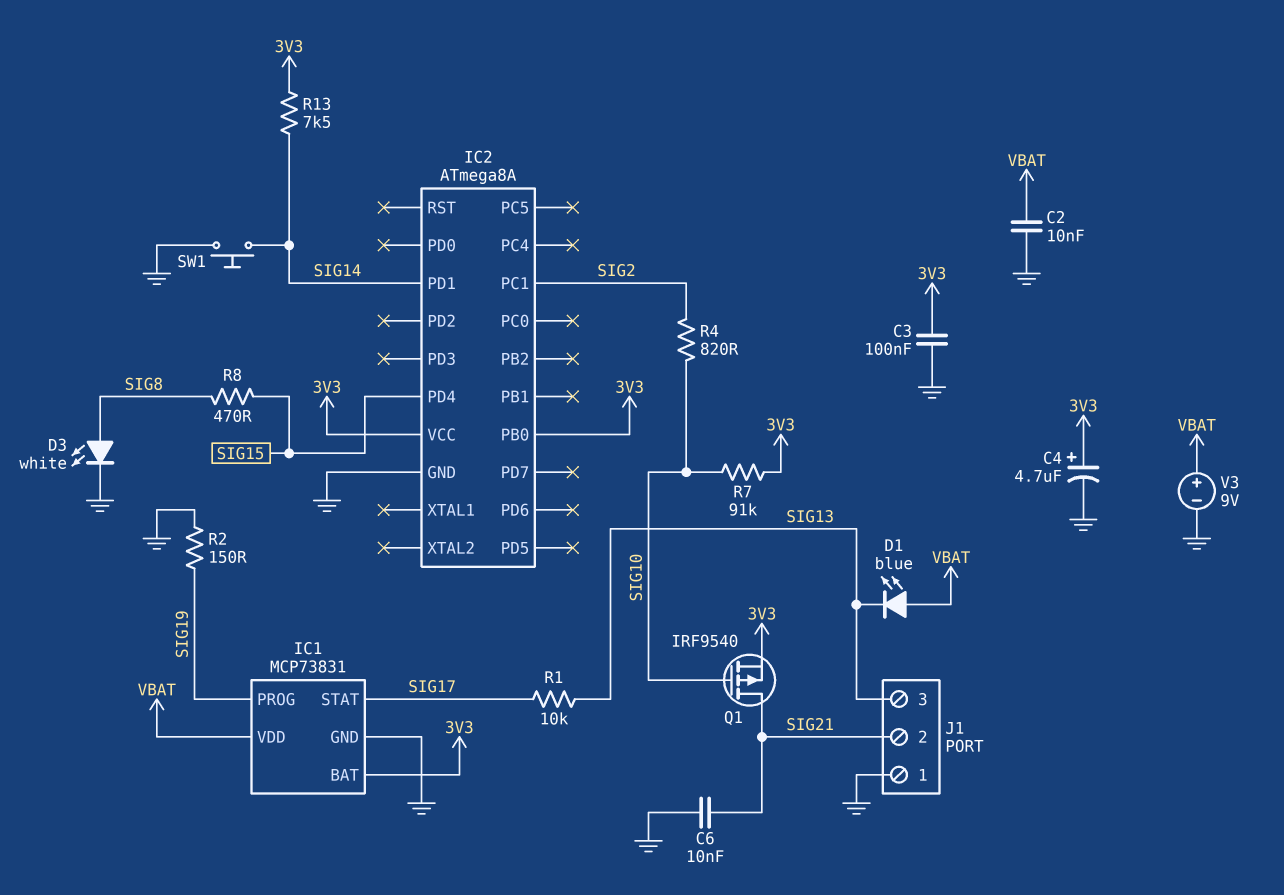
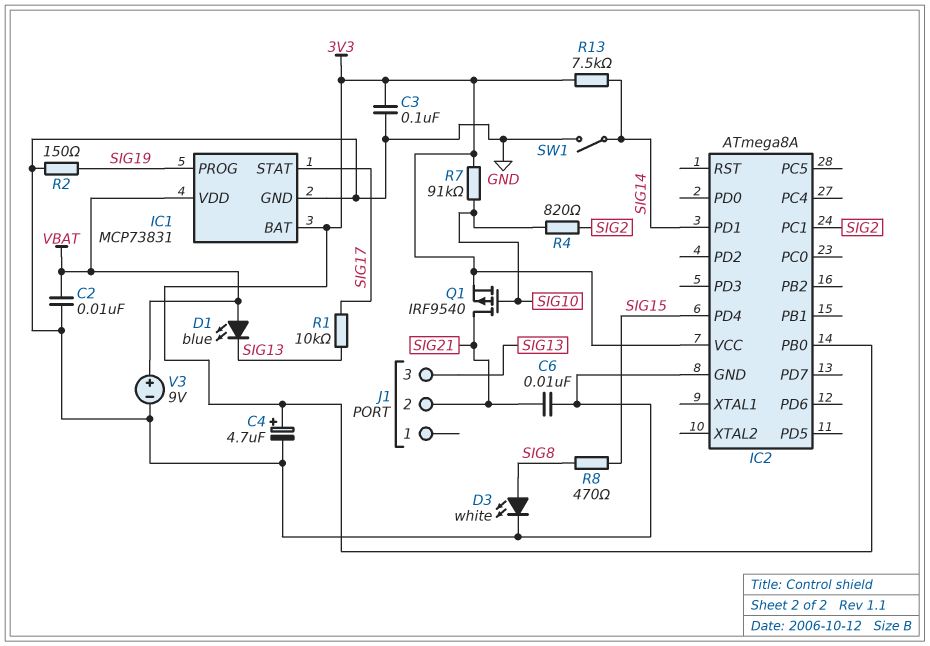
J1 pin 1: GND -> none
SW1: button (GND, SIG14) -> switch (GND, SIG14)

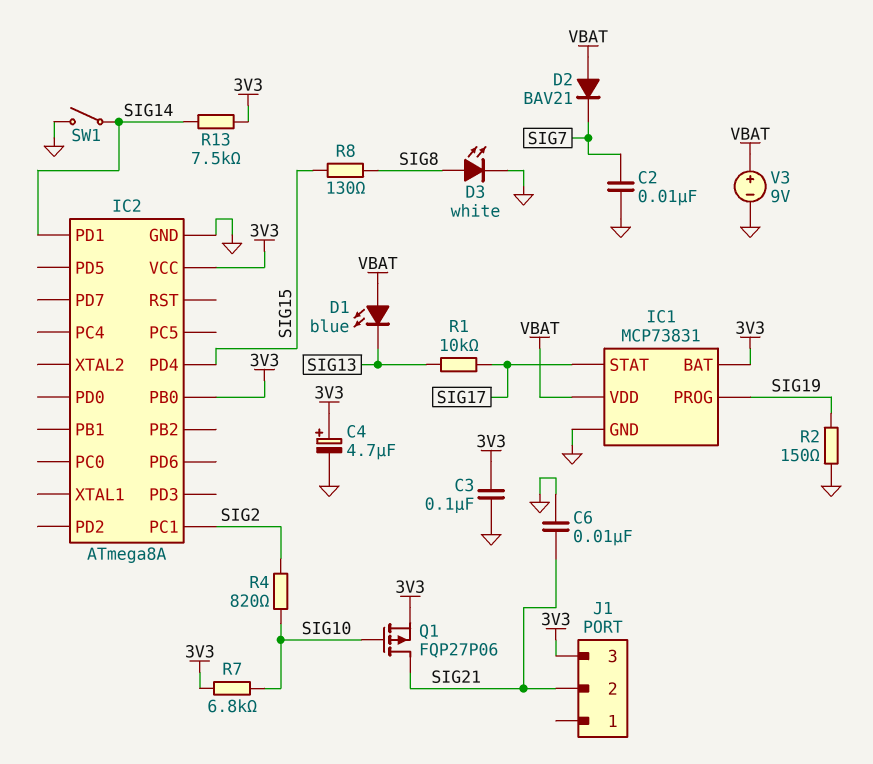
C2: 10nF (GND, VBAT) -> 10nF (GND, SIG7)
D2: none -> diode BAV21 (A VBAT, K SIG7)
J1 pin 3: SIG13 -> 3V3
Q1: PMOS IRF9540 (G SIG10, D SIG21, S 3V3) -> PMOS FQP27P06 (G SIG10, D SIG21, S 3V3)
R7: 91k (3V3, SIG10) -> 6.8k (3V3, SIG10)
R8: 470 (SIG8, SIG15) -> 130 (SIG8, SIG15)

